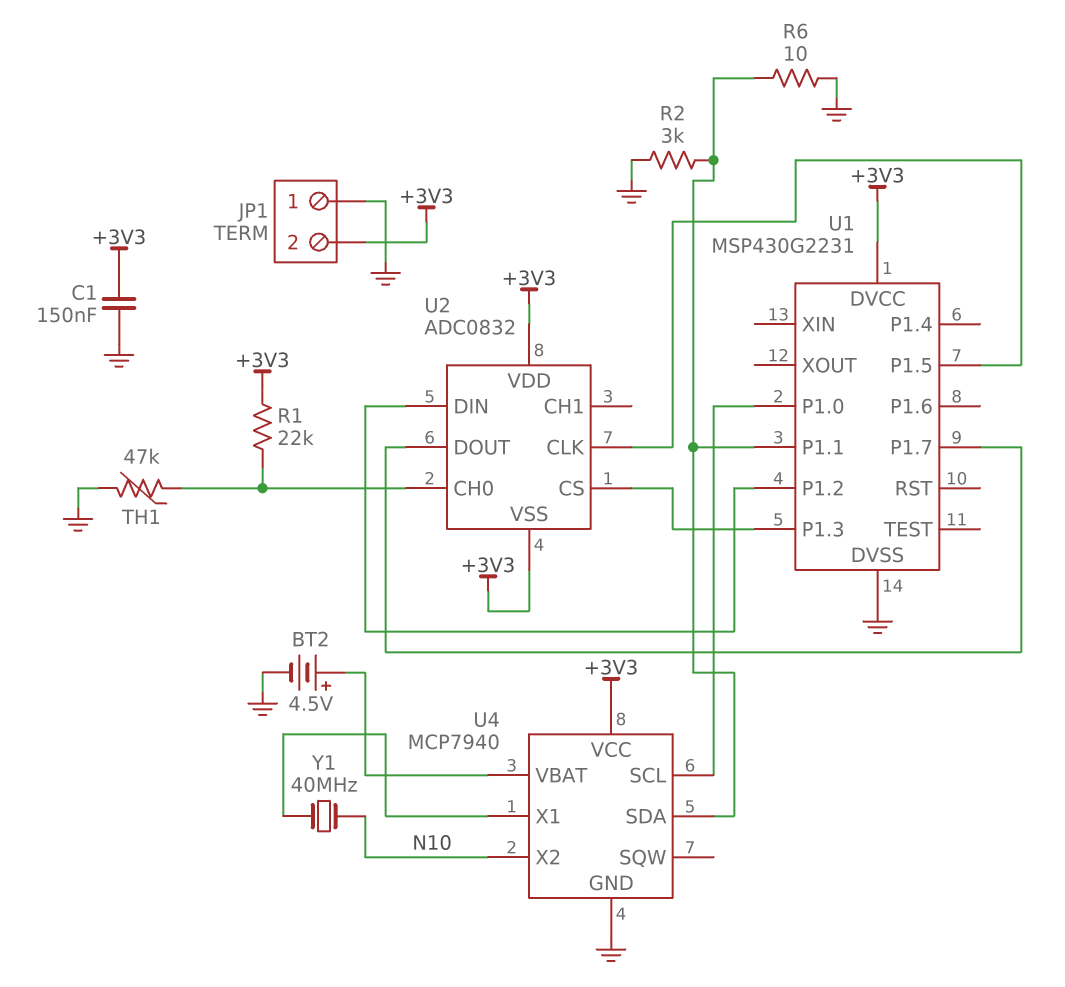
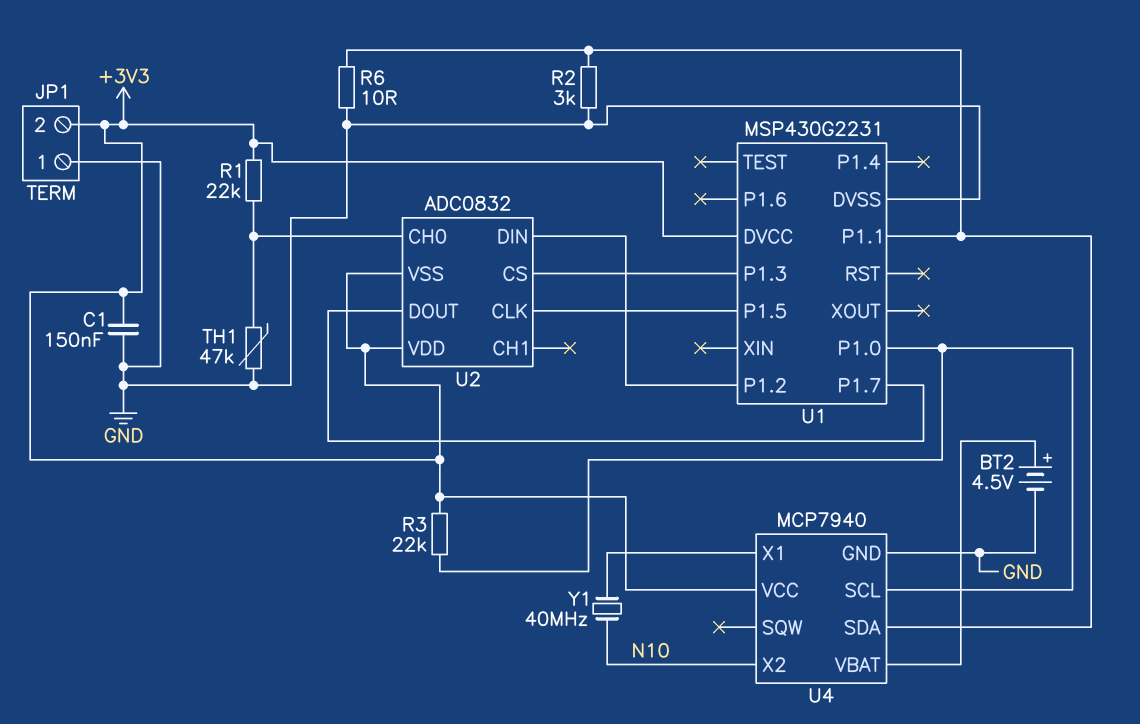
R3: none -> 22k (+3V3, U1/P1.0)

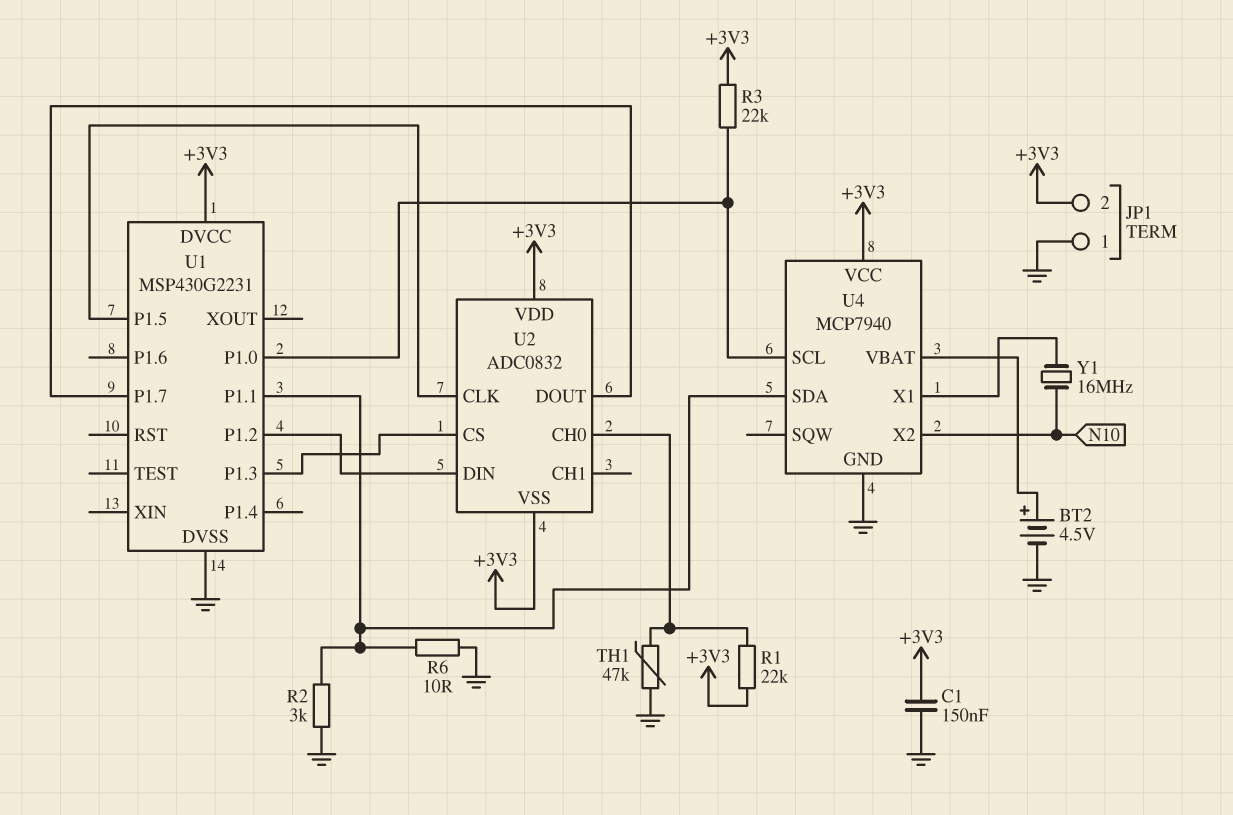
Y1: 40MHz (N10, U4/X1) -> 16MHz (N10, U4/X1)

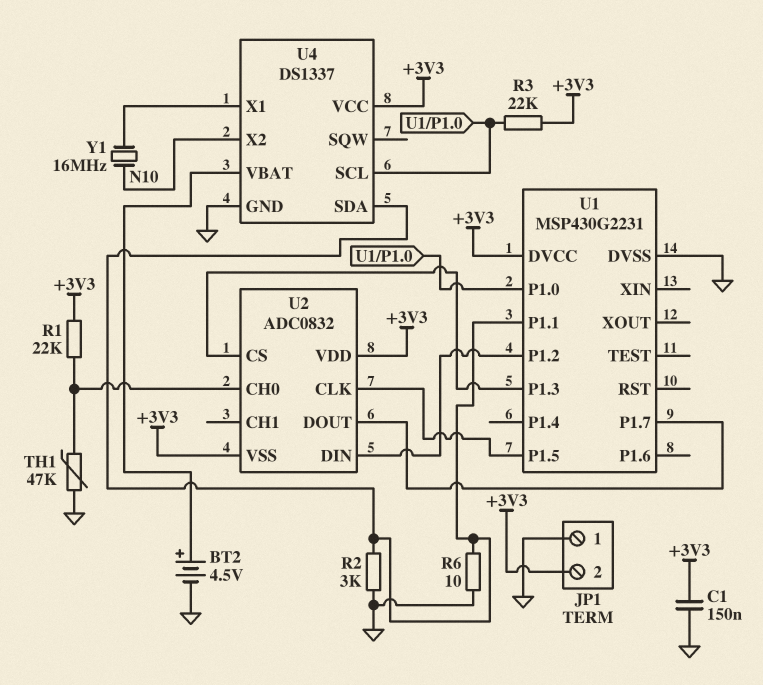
U4: MCP7940 -> DS1337

